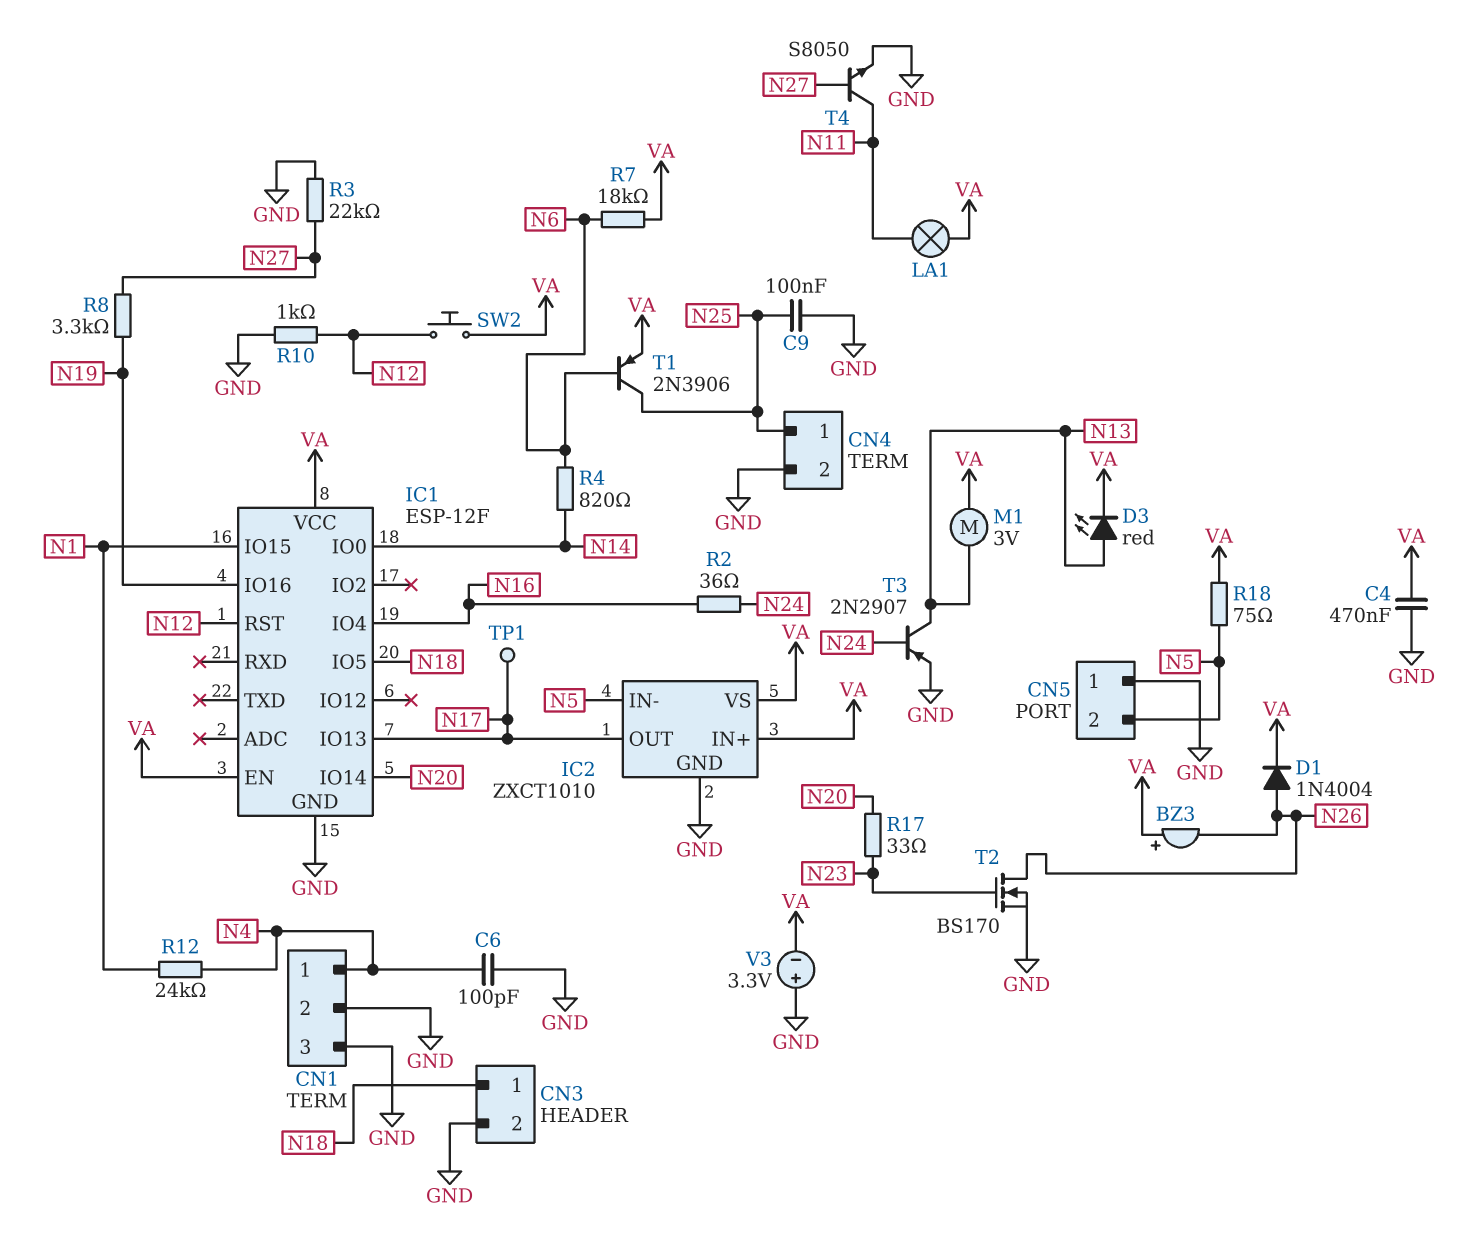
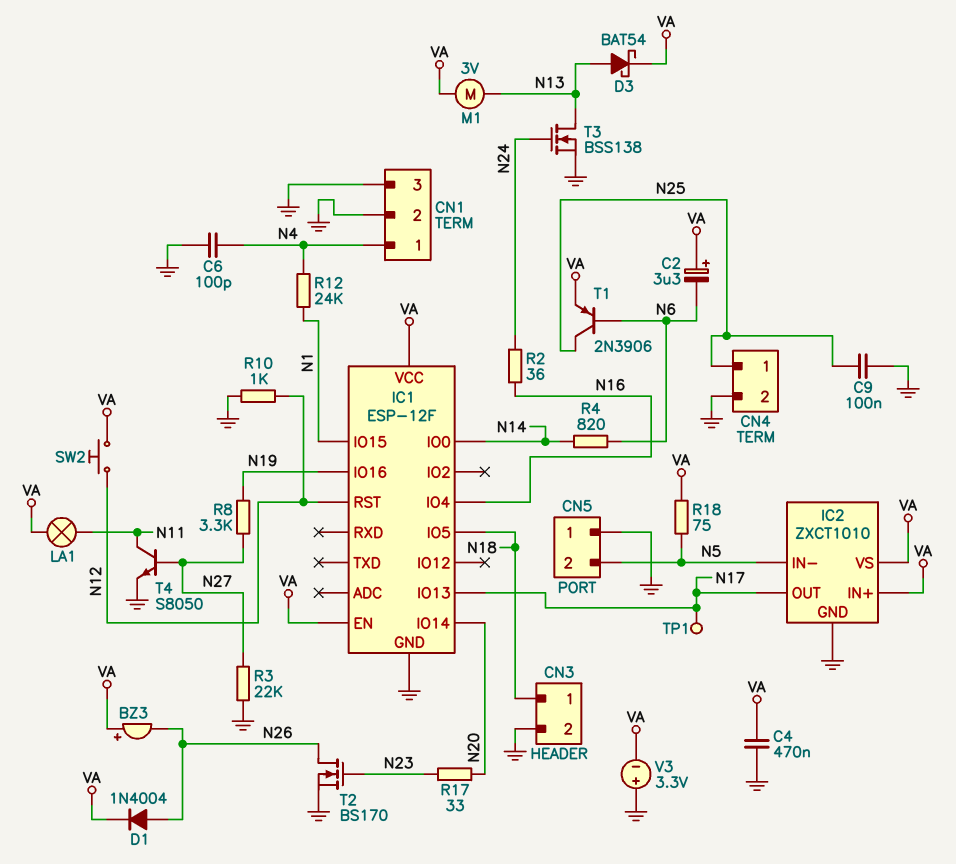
C2: none -> 3.3uF (plus VA, minus N6)
D3: LED red (A N13, K VA) -> schottky BAT54 (A N13, K VA)
R7: 18k (N6, VA) -> none
T3: PNP 2N2907 (B N24, C N13, E GND) -> NMOS BSS138 (G N24, D N13, S GND)

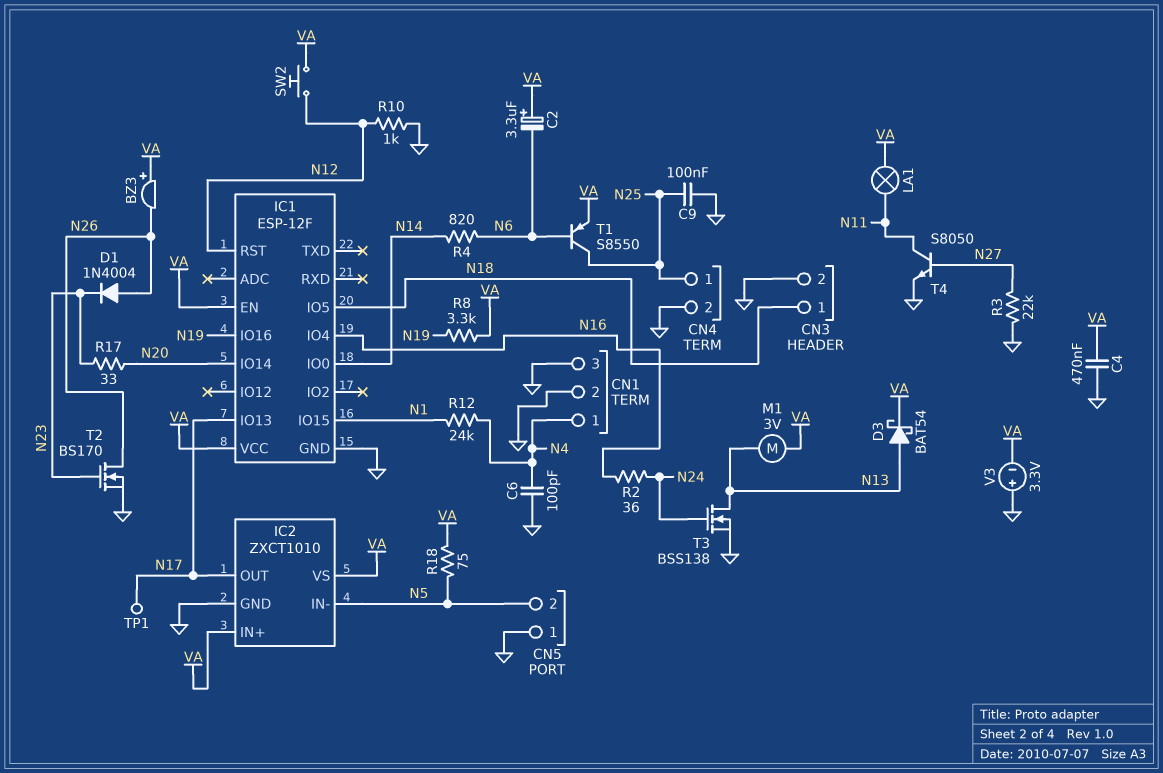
D1: diode 1N4004 (A N26, K VA) -> diode 1N4004 (A N26, K N23)
R8: 3.3k (N19, N27) -> 3.3k (N19, VA)
T1: PNP 2N3906 (B N6, C N25, E VA) -> PNP S8550 (B N6, C N25, E VA)

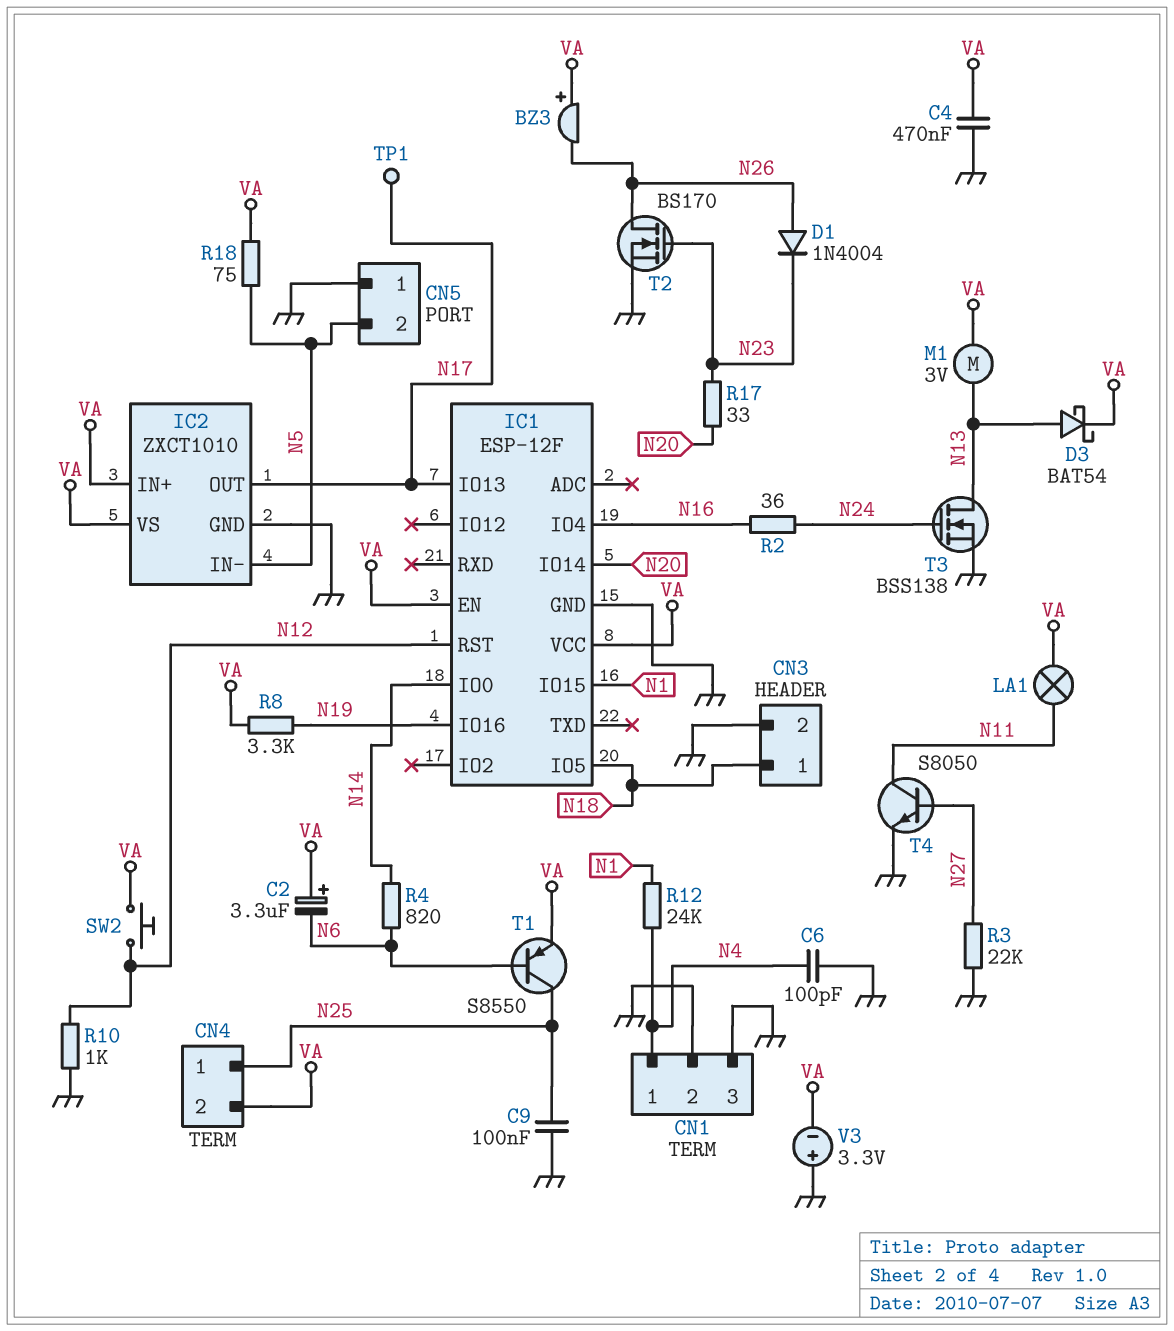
CN4 pin 2: GND -> VA

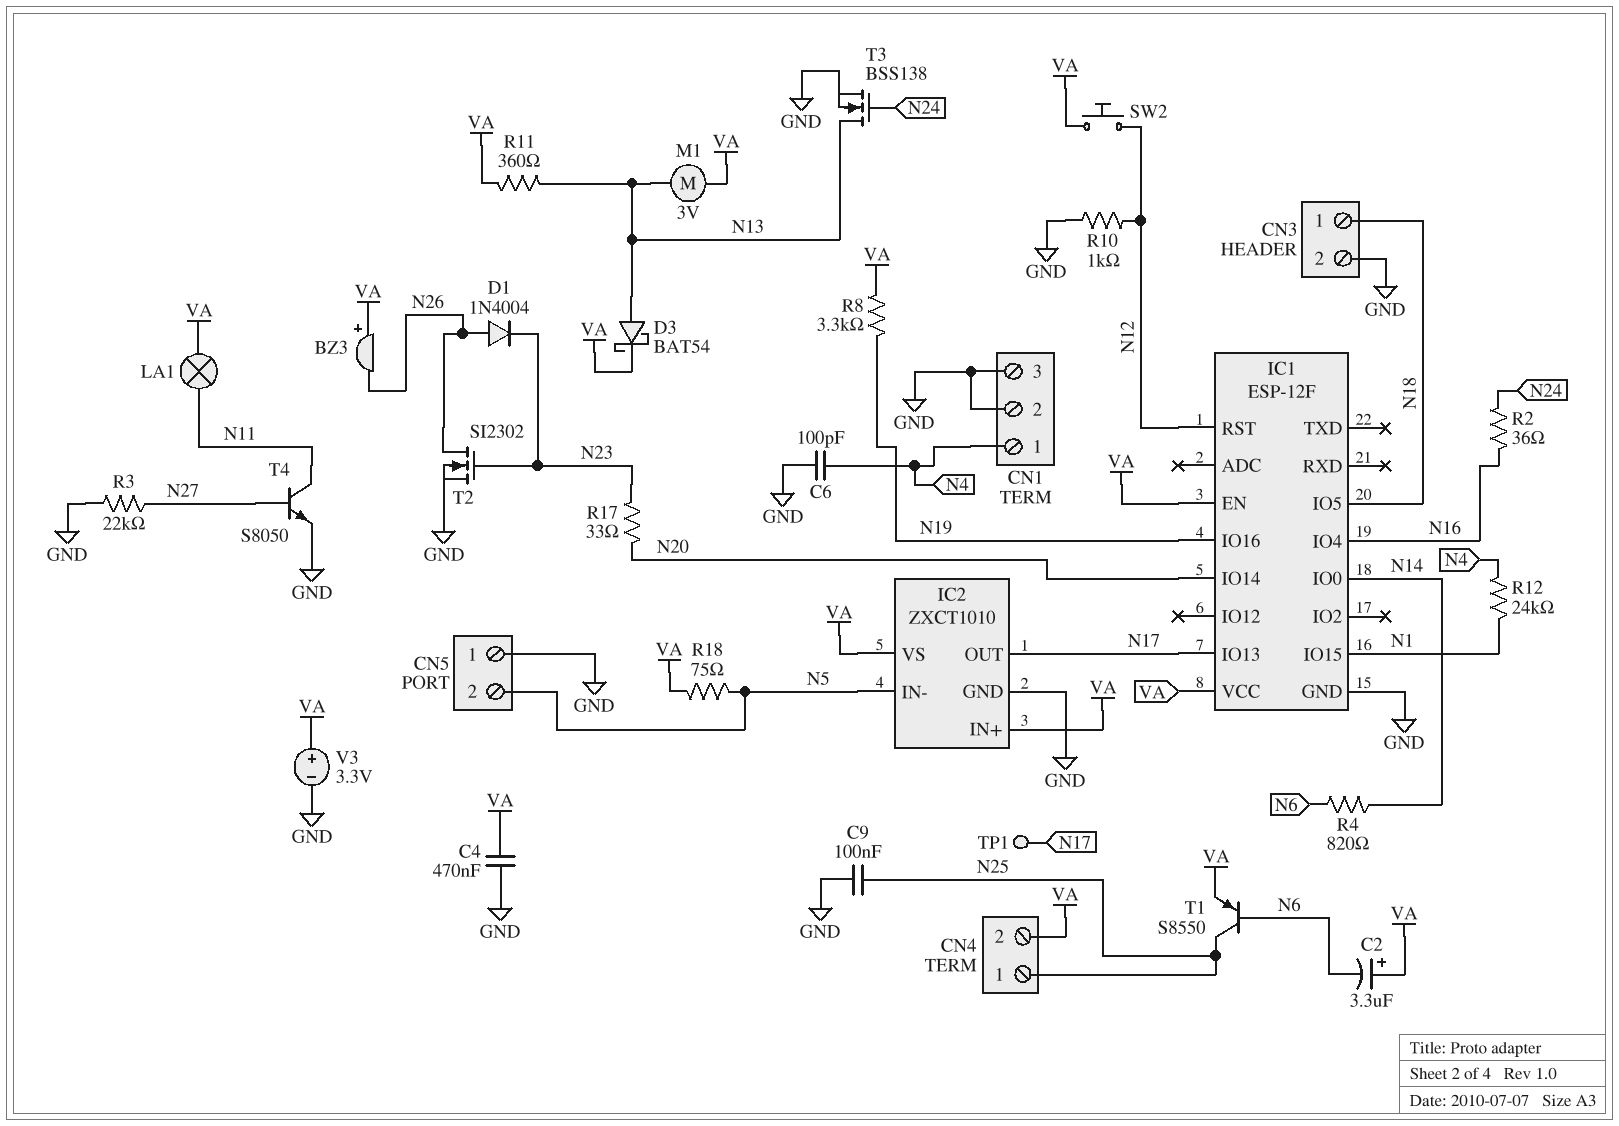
R11: none -> 360 (N13, VA)
T2: NMOS BS170 (G N23, D N26, S GND) -> NMOS SI2302 (G N23, D N26, S GND)
V3: 3.3V (plus GND, minus VA) -> 3.3V (plus VA, minus GND)

